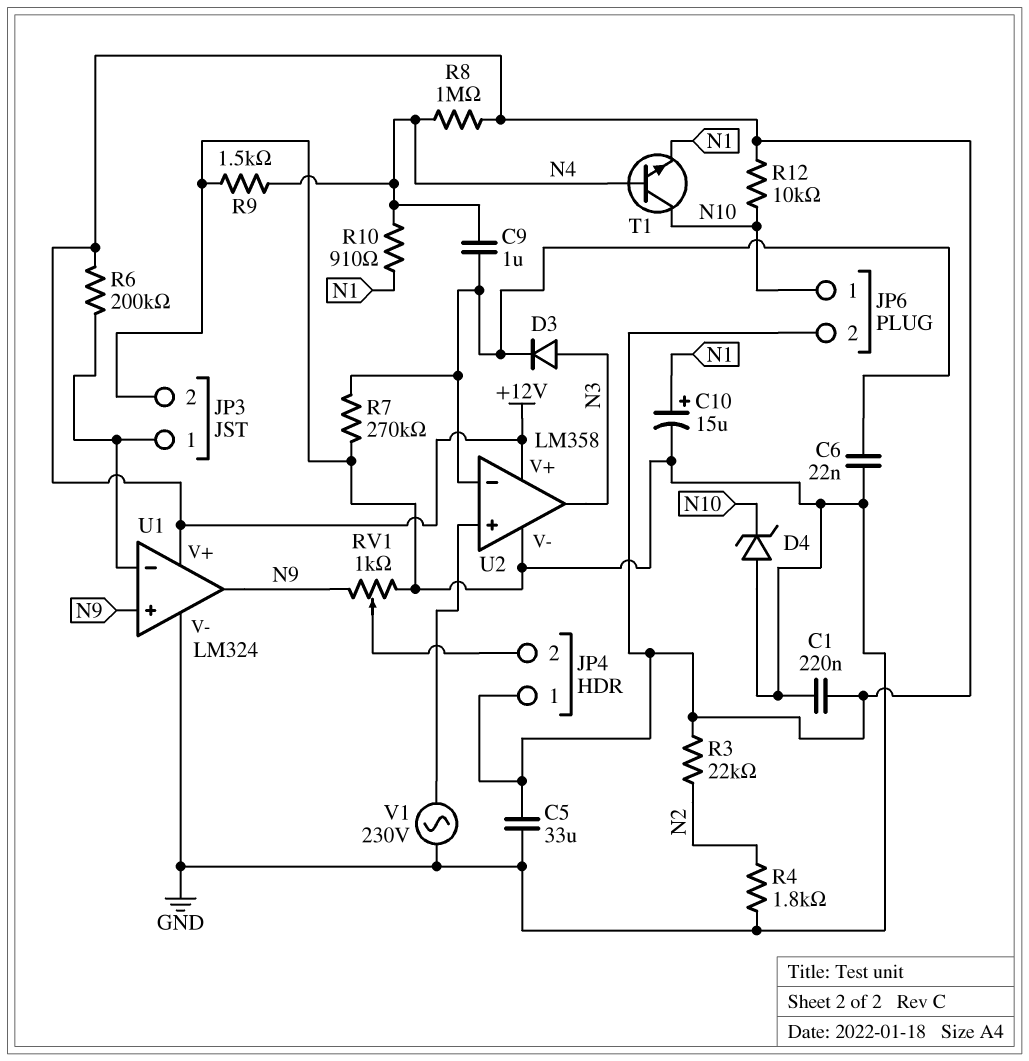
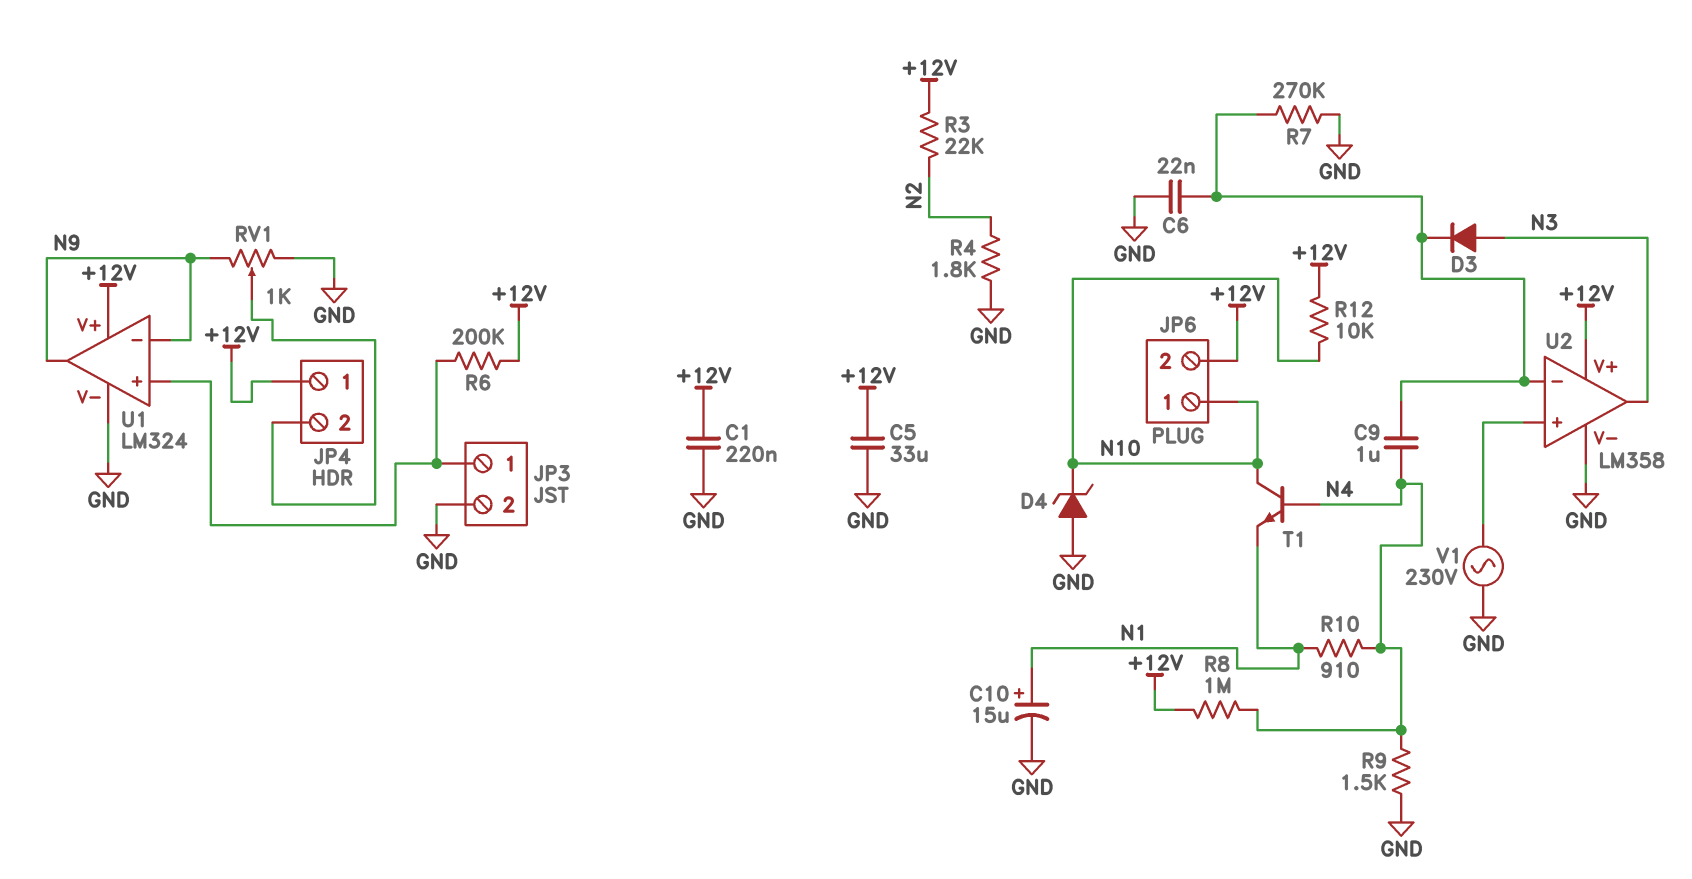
U1 pin in+: N9 -> JP3/1
U1 pin in-: JP3/1 -> N9

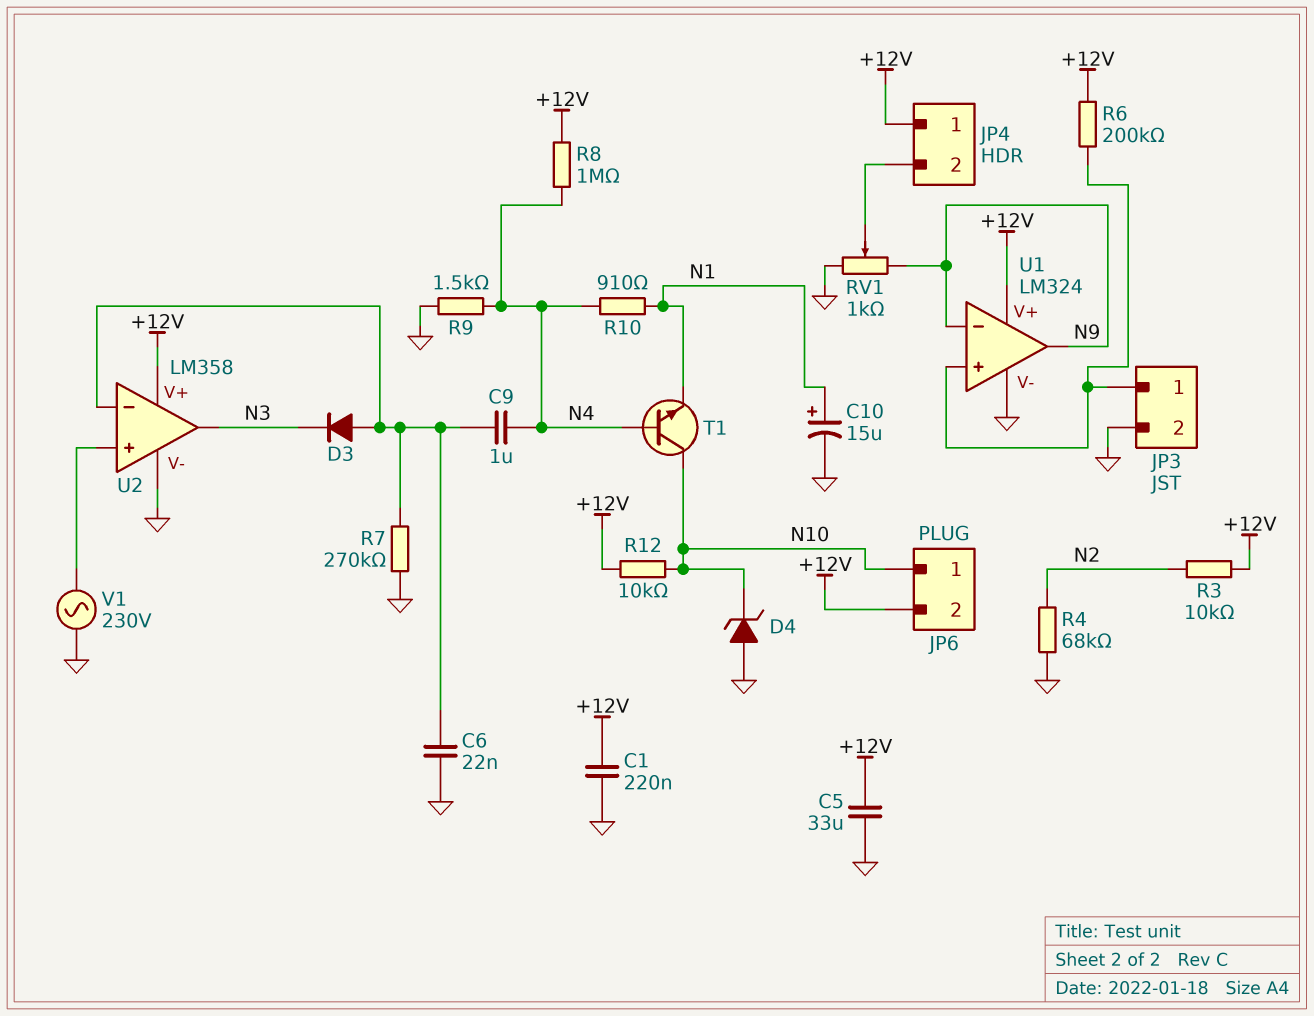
D3: diode (A N3, K U2/in-) -> diode (A U2/in-, K N3)
R3: 22k (+12V, N2) -> 10k (+12V, N2)
R4: 1.8k (GND, N2) -> 68k (GND, N2)

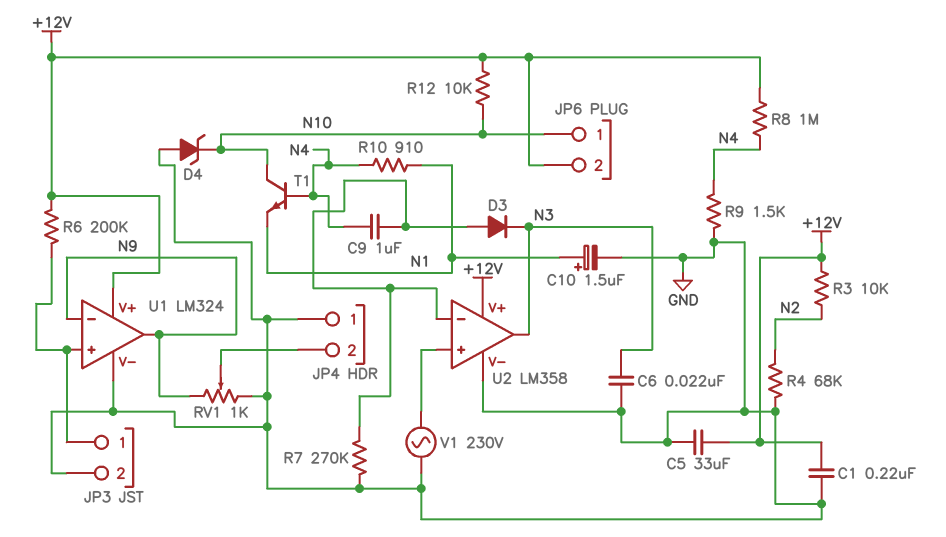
C6: 22nF (GND, U2/in-) -> 22nF (GND, N3)
C10: 15uF (plus N1, minus GND) -> 1.5uF (plus N1, minus GND)
JP4 pin 1: +12V -> GND

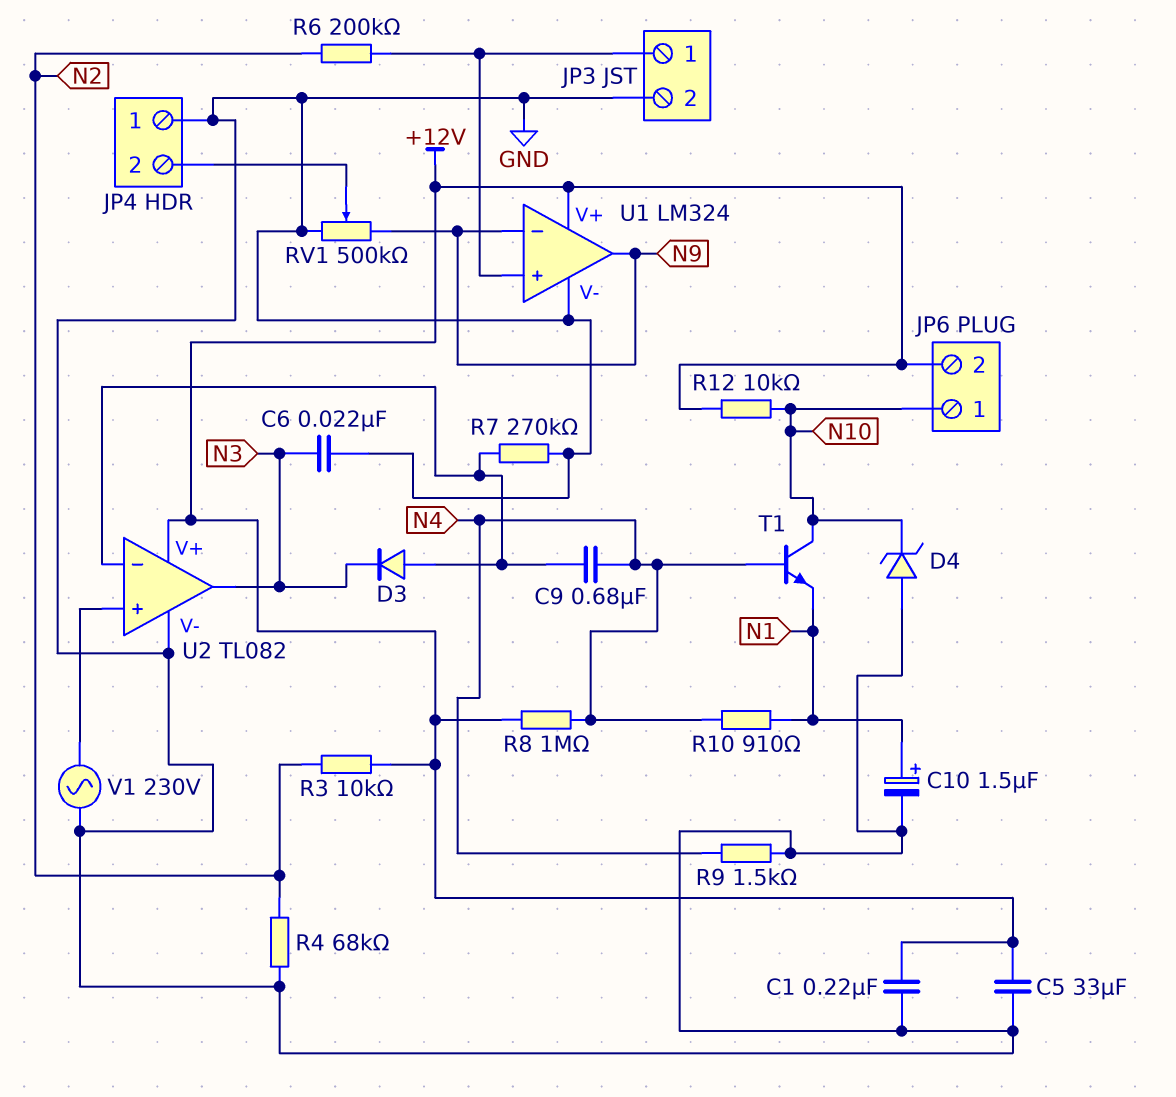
C9: 1uF (N4, U2/in-) -> 680nF (N4, U2/in-)
R6: 200k (+12V, JP3/1) -> 200k (JP3/1, N2)
RV1: 1k (GND, N9, wiper JP4/2) -> 500k (GND, N9, wiper JP4/2)
U2: LM358 -> TL082

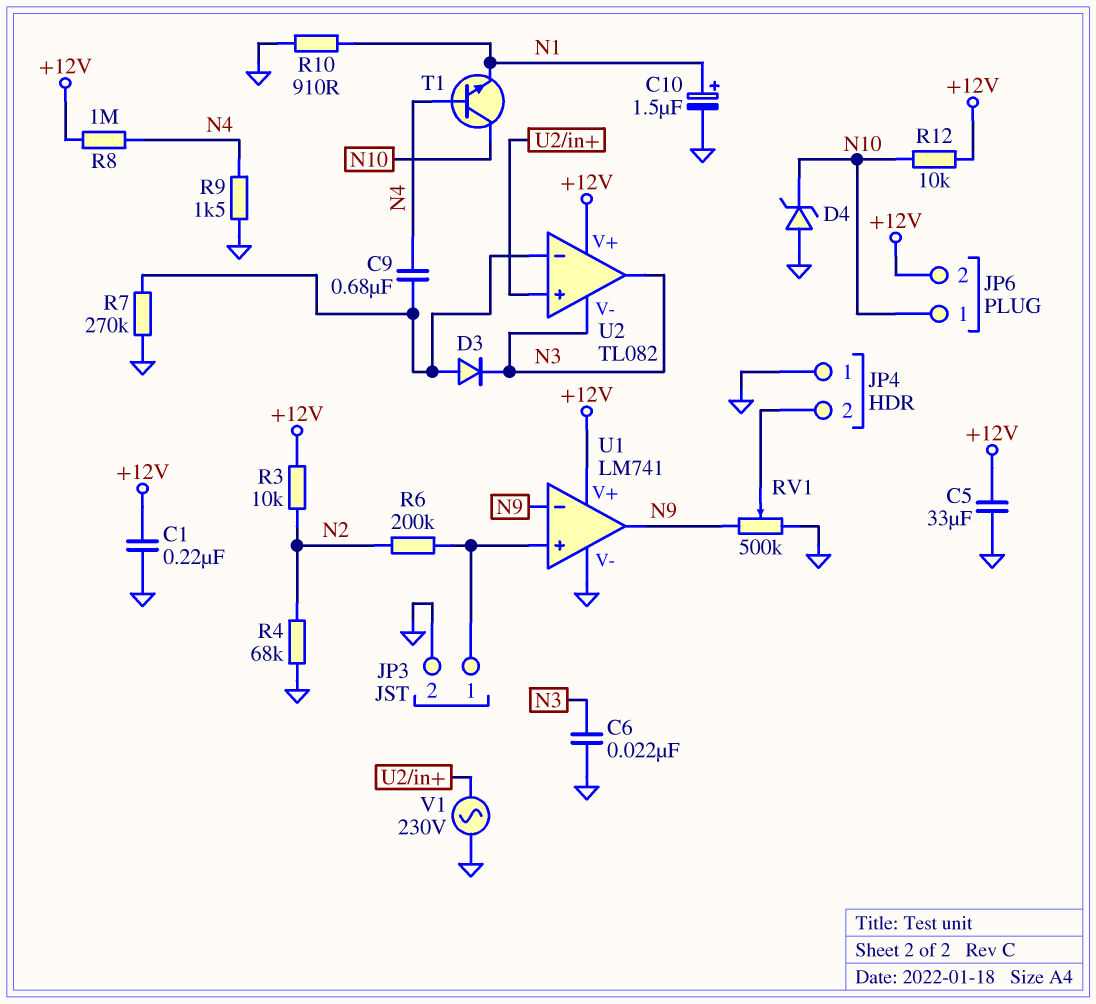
R10: 910 (N1, N4) -> 910 (GND, N1)
U1: LM324 -> LM741
U2 pin V-: GND -> N3

